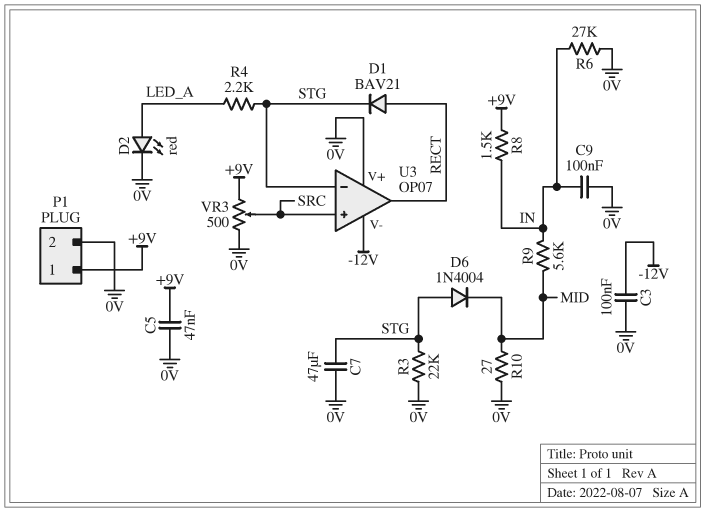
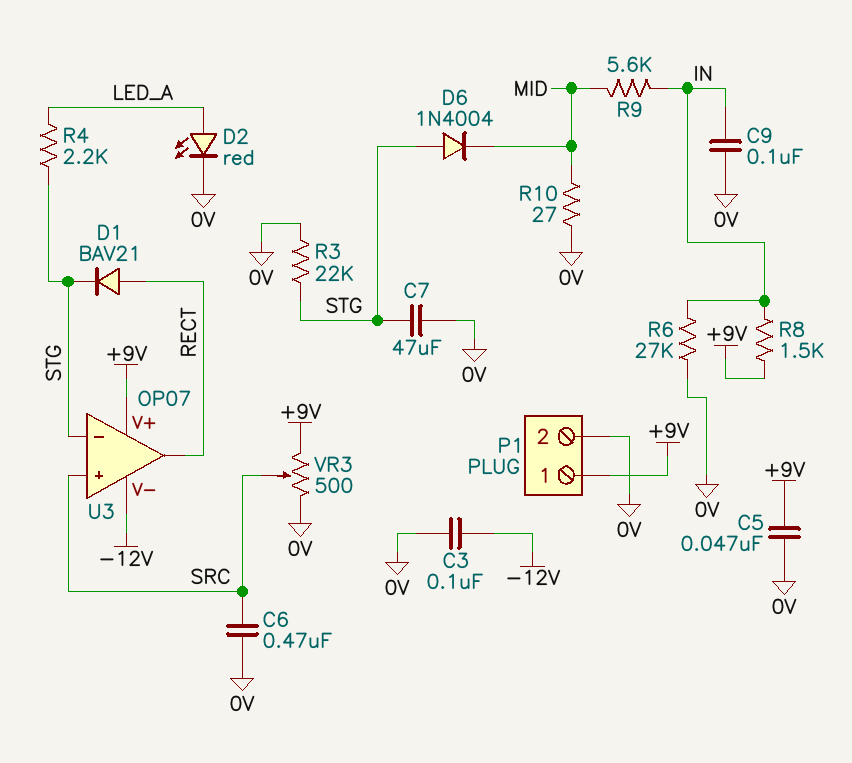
C6: none -> 470nF (0V, SRC)
U3 pin V+: 0V -> +9V

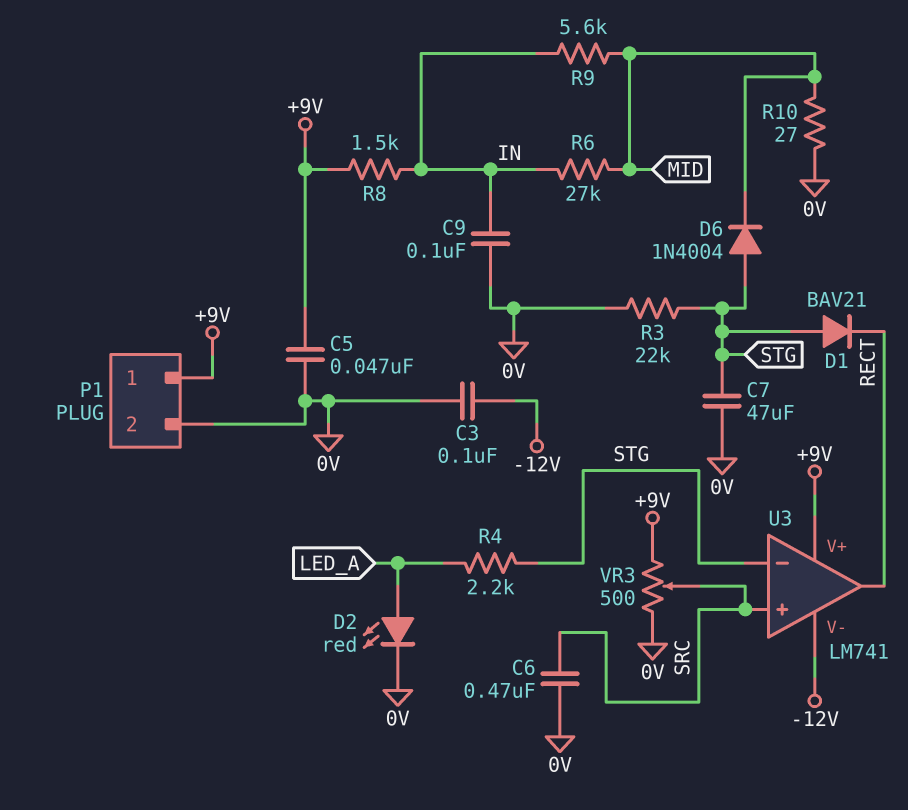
D1: diode BAV21 (A RECT, K STG) -> diode BAV21 (A STG, K RECT)
R6: 27k (0V, IN) -> 27k (IN, MID)
U3: OP07 -> LM741

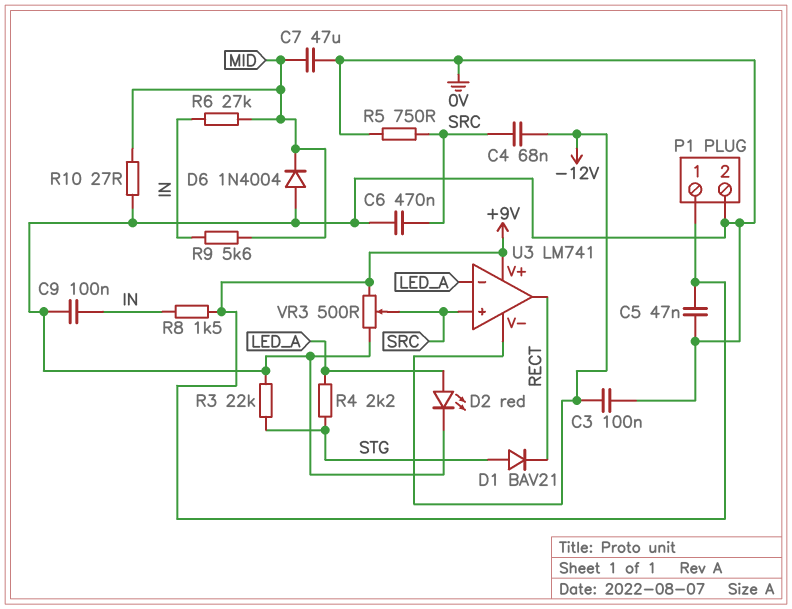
C4: none -> 68nF (-12V, SRC)
C7: 47uF (0V, STG) -> 47uF (0V, MID)
D6: diode 1N4004 (A STG, K MID) -> diode 1N4004 (A 0V, K MID)
R5: none -> 750 (0V, SRC)
U3 pin in-: STG -> LED_A

